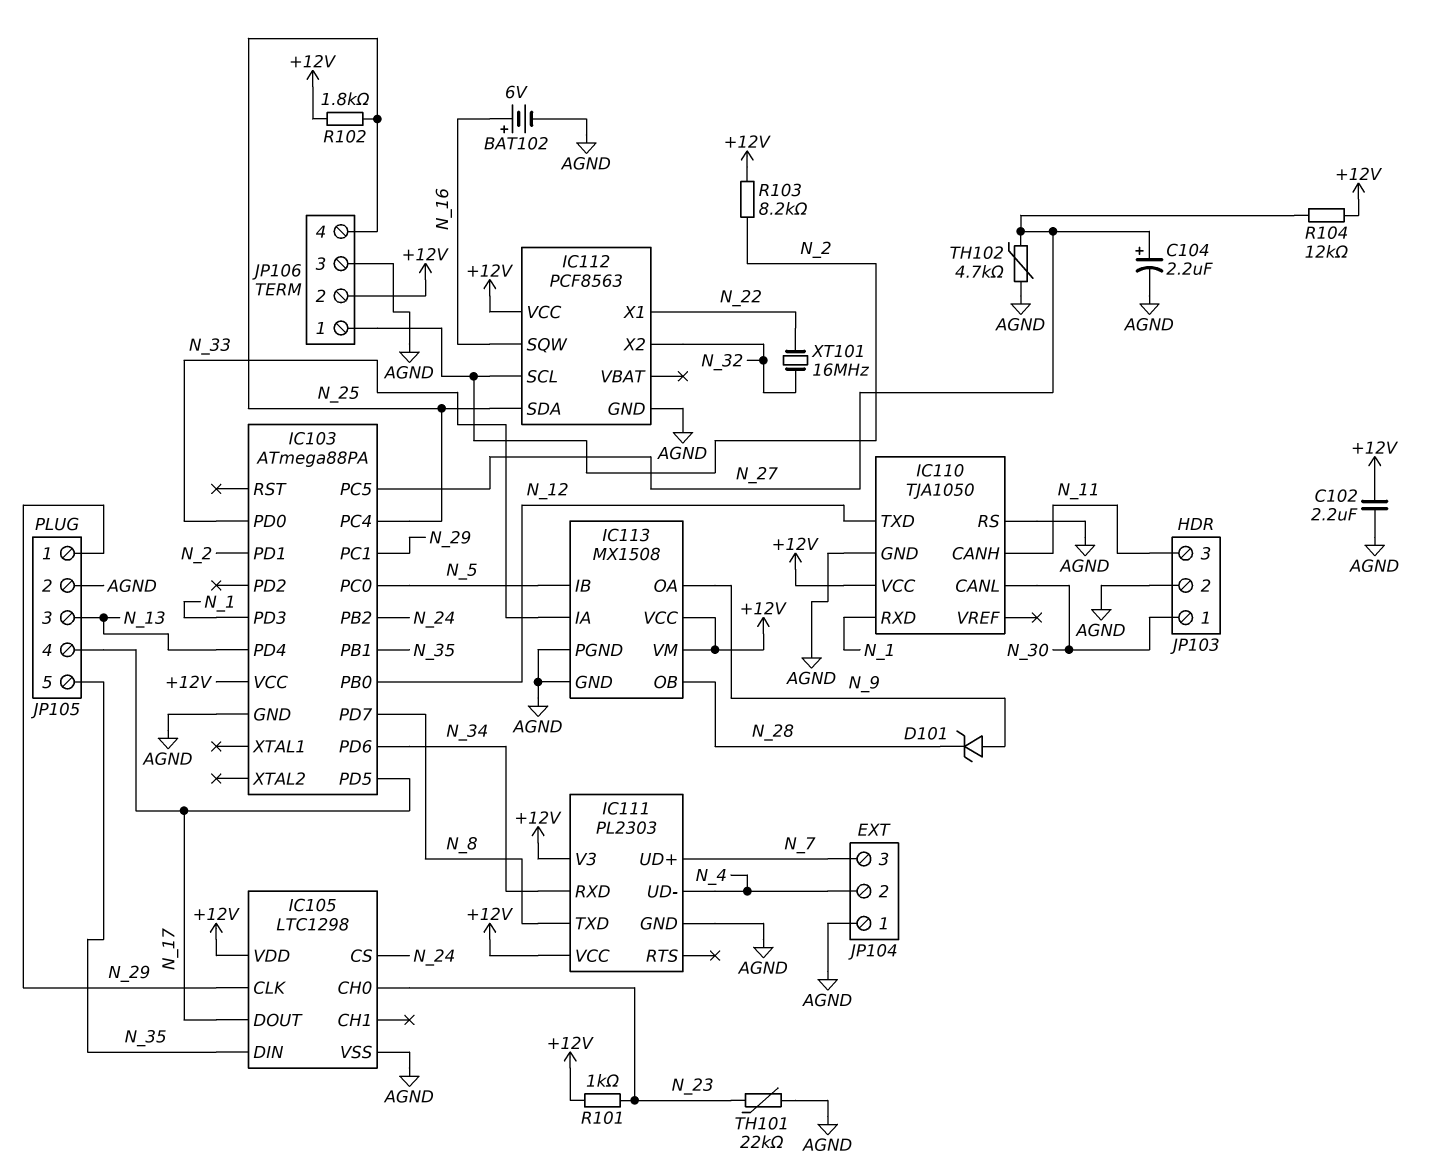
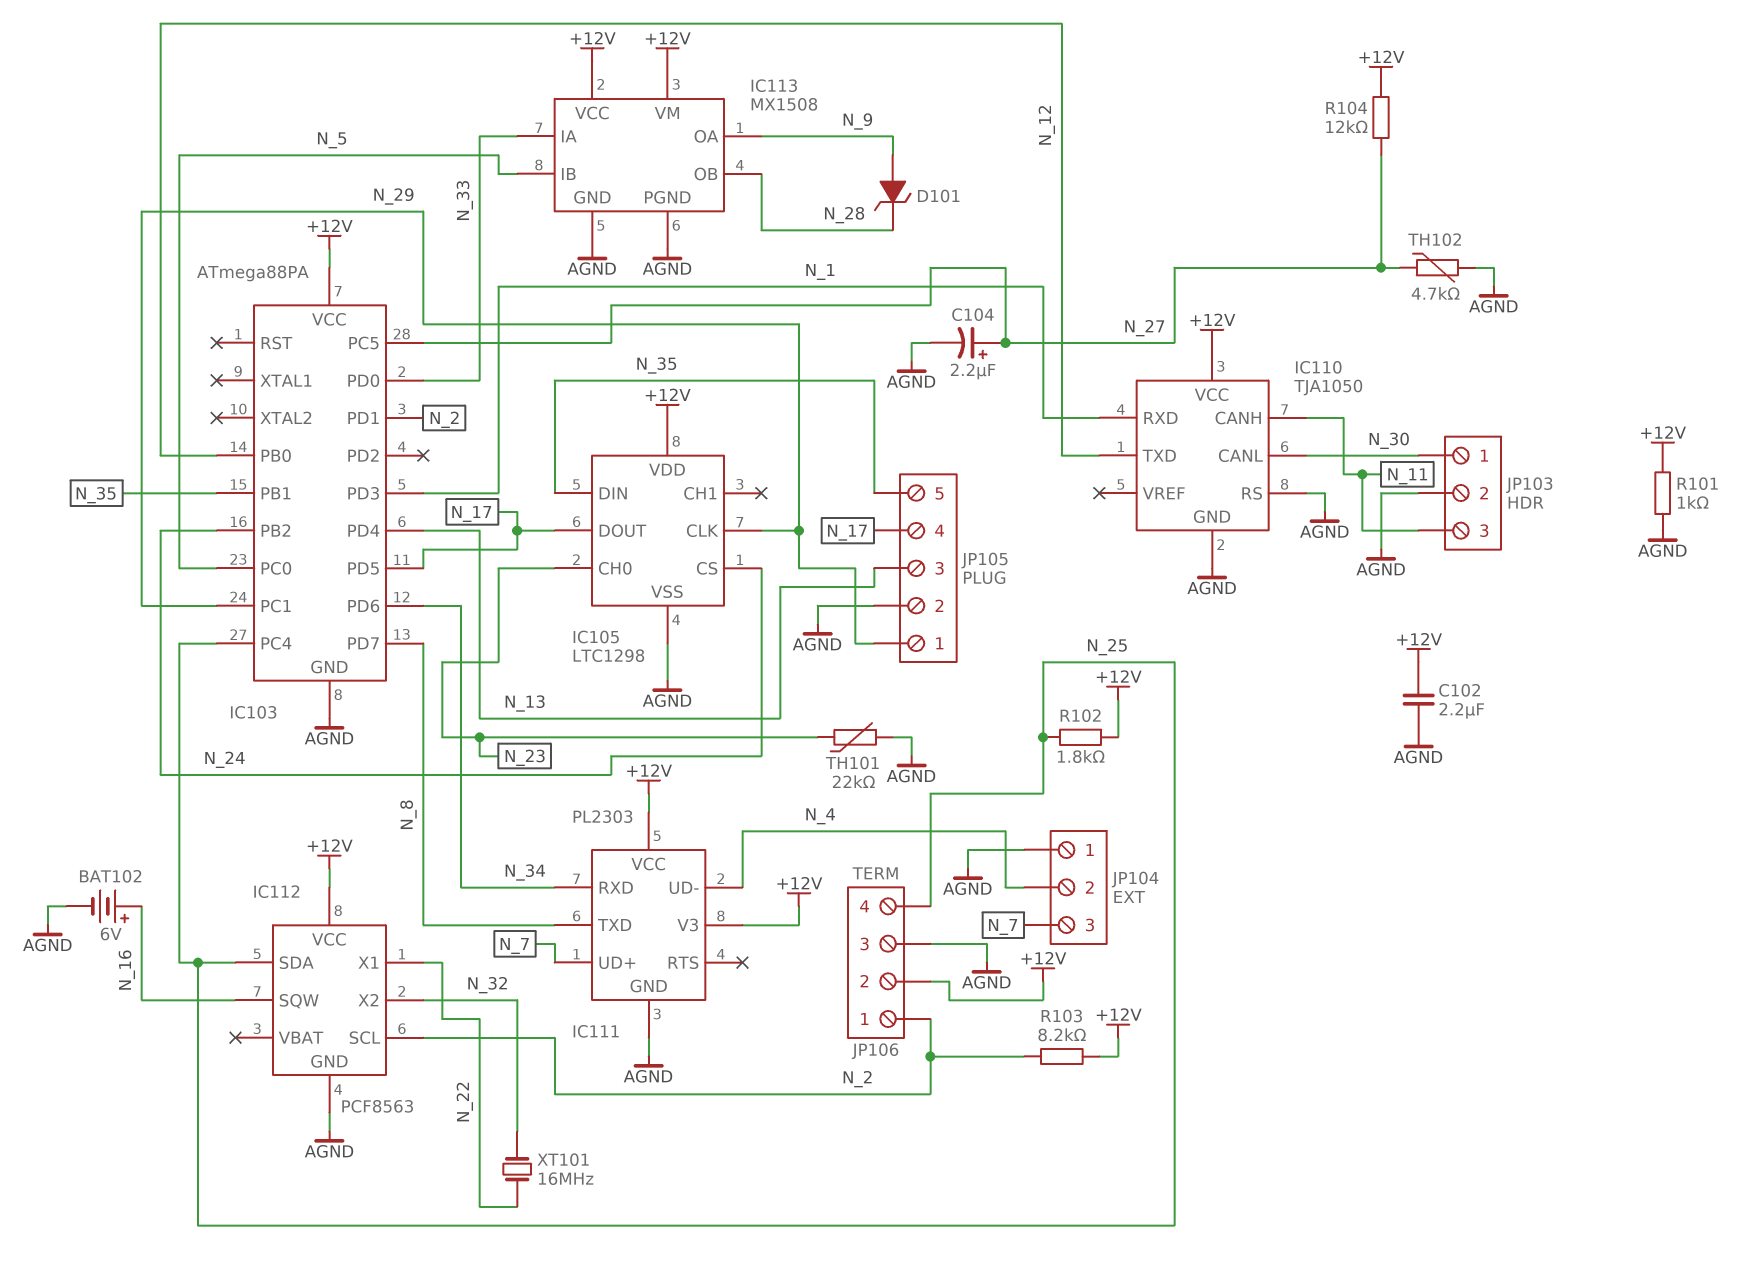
R101: 1k (+12V, N_23) -> 1k (+12V, AGND)

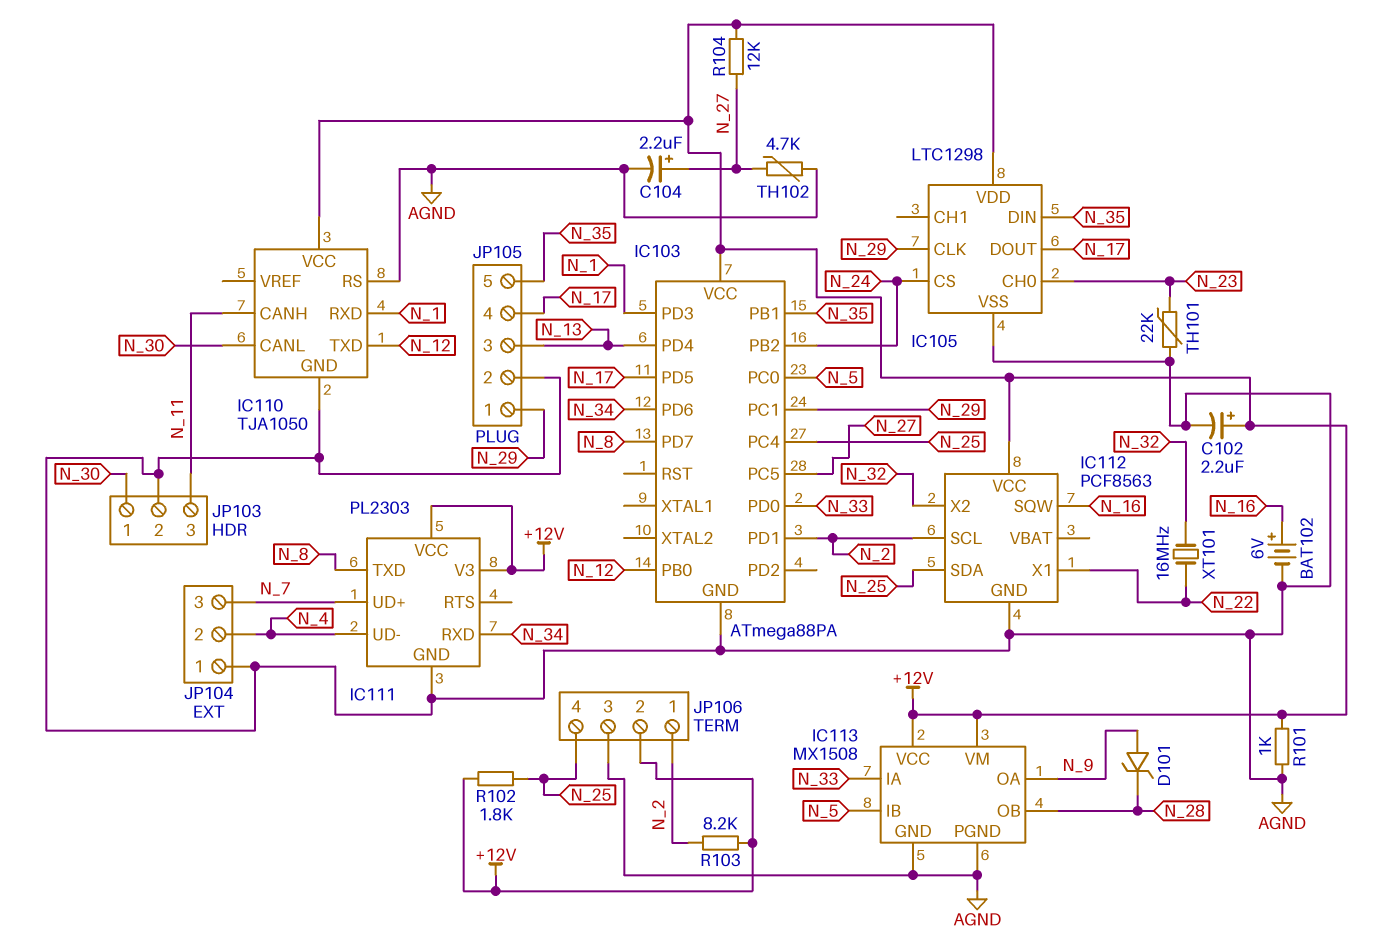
C102: 2.2uF (+12V, AGND) -> 2.2uF (plus +12V, minus AGND)

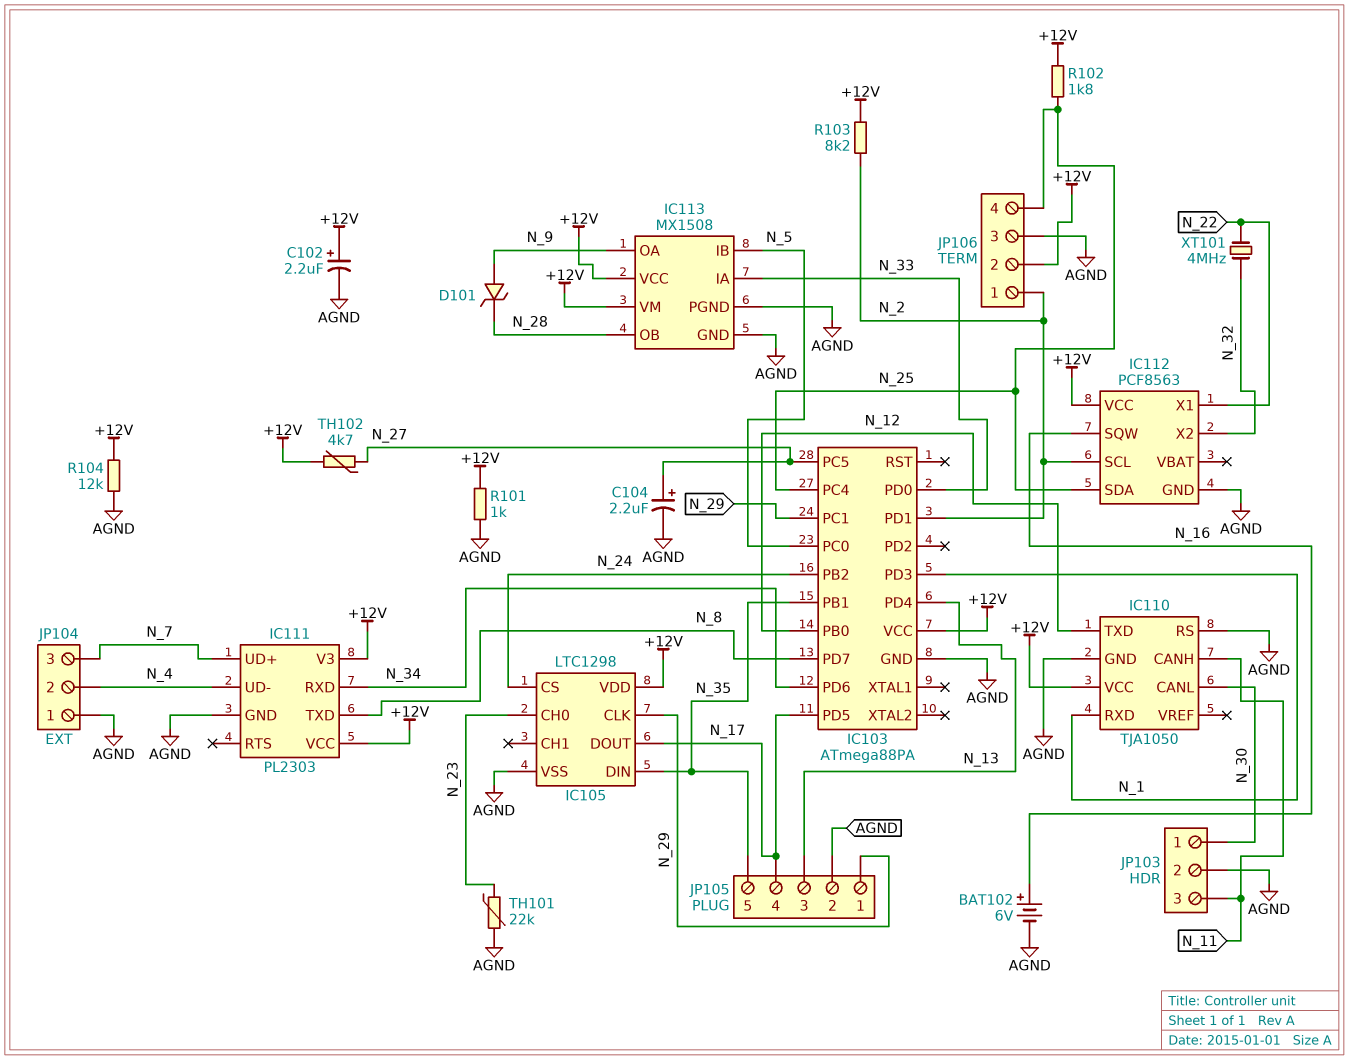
R104: 12k (+12V, N_27) -> 12k (+12V, AGND)
TH102: 4.7k (AGND, N_27) -> 4.7k (+12V, N_27)
XT101: 16MHz (N_22, N_32) -> 4MHz (N_22, N_32)

